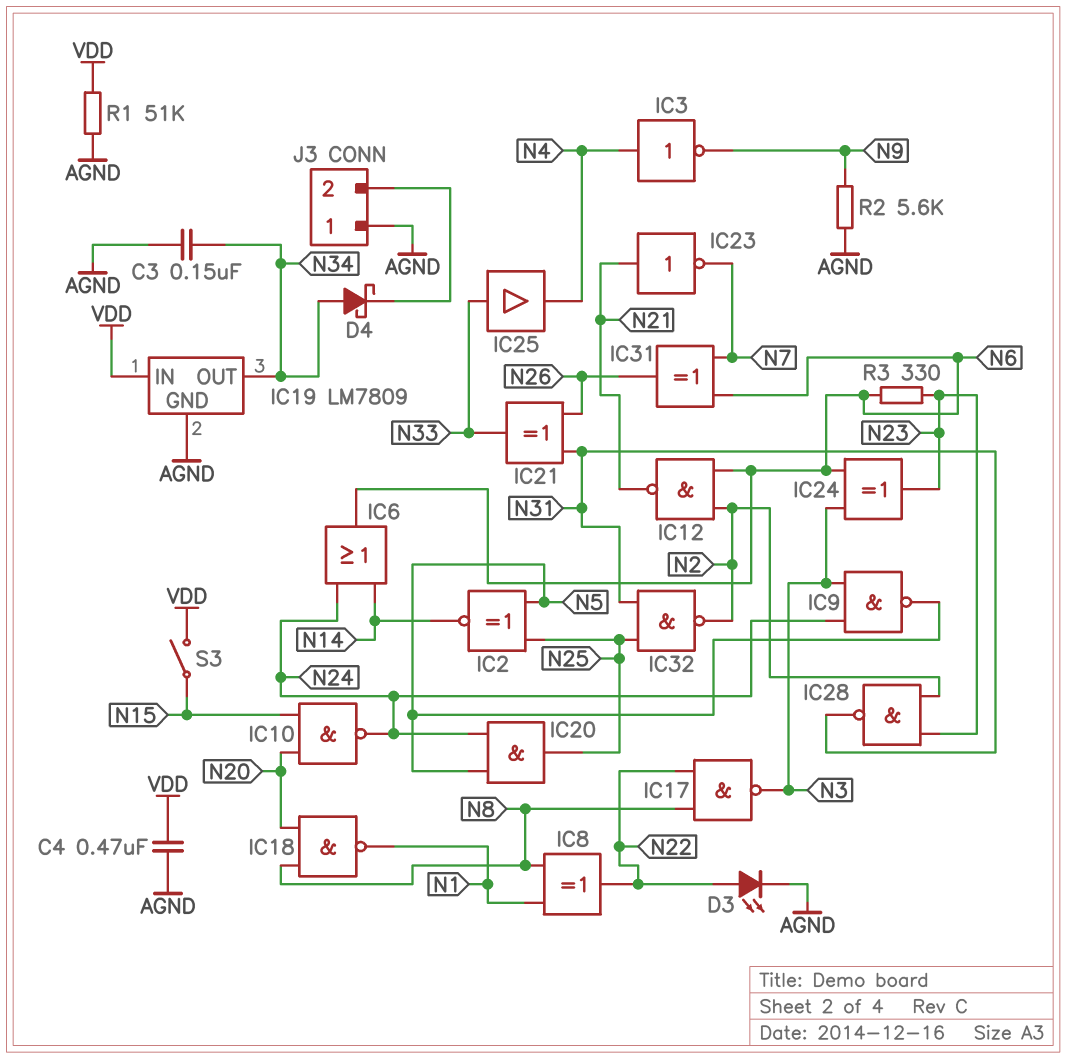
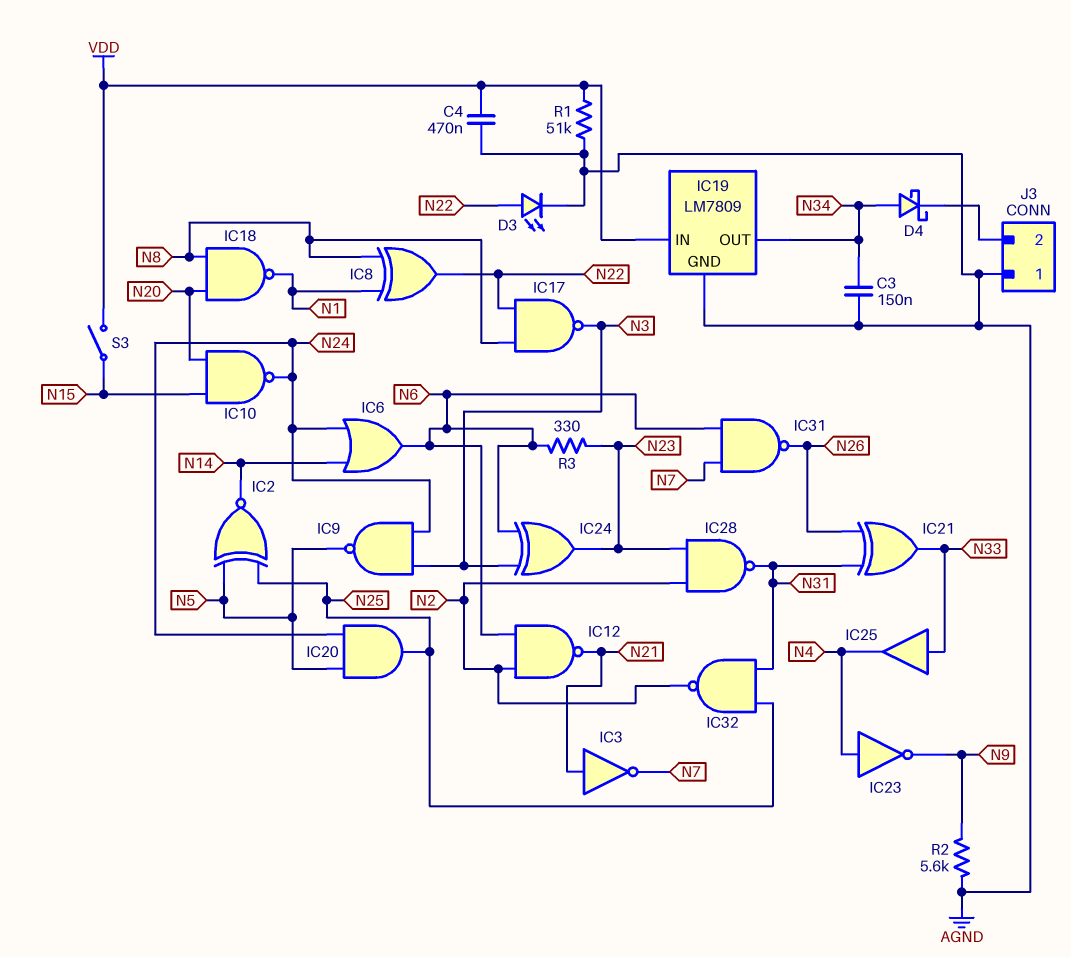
IC3: NOT (in N4, out N9) -> NOT (in N21, out N7)
IC23: NOT (in N21, out N7) -> NOT (in N4, out N9)
IC31: XOR (in N6, in N7, out N26) -> NAND (in N6, in N7, out N26)

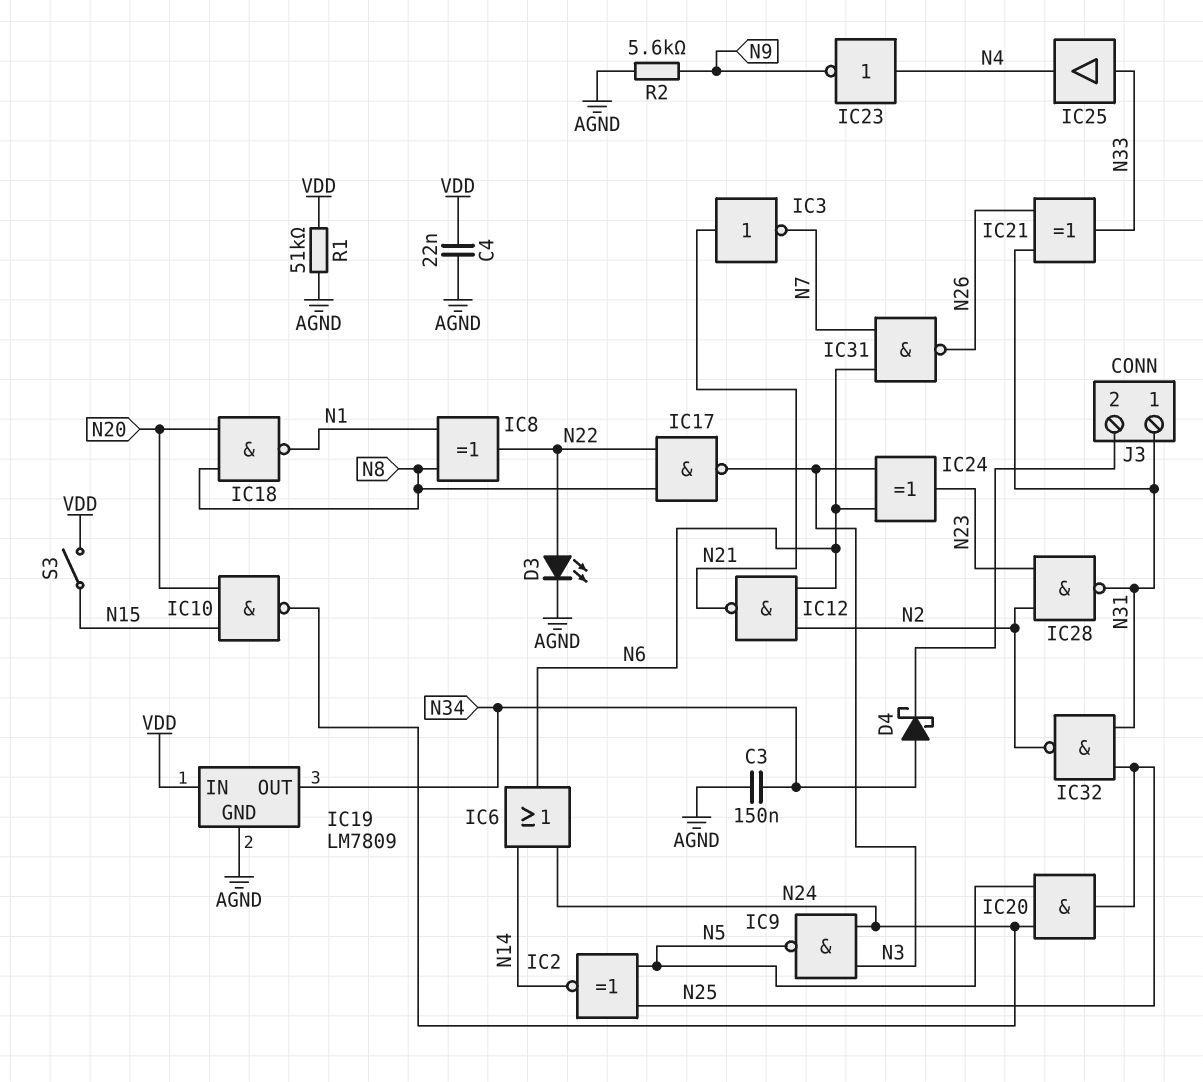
C4: 470nF (AGND, VDD) -> 22nF (AGND, VDD)
J3 pin 1: AGND -> N31
R3: 330 (N6, N23) -> none

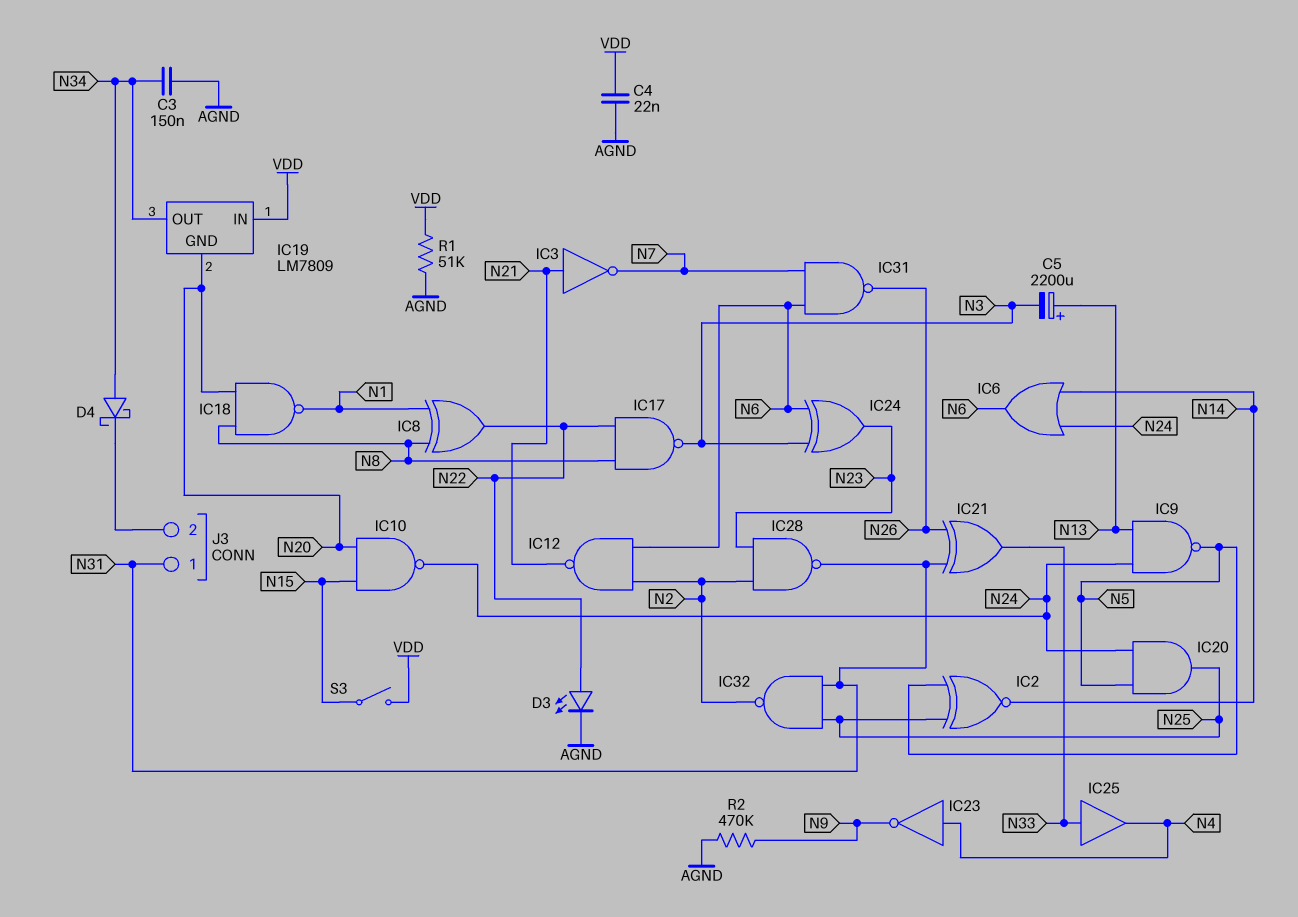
C5: none -> 2200uF (plus N13, minus N3)
IC9: NAND (in N3, in N24, out N5) -> NAND (in N13, in N24, out N5)
IC19 pin GND: AGND -> N20
R2: 5.6k (AGND, N9) -> 470k (AGND, N9)

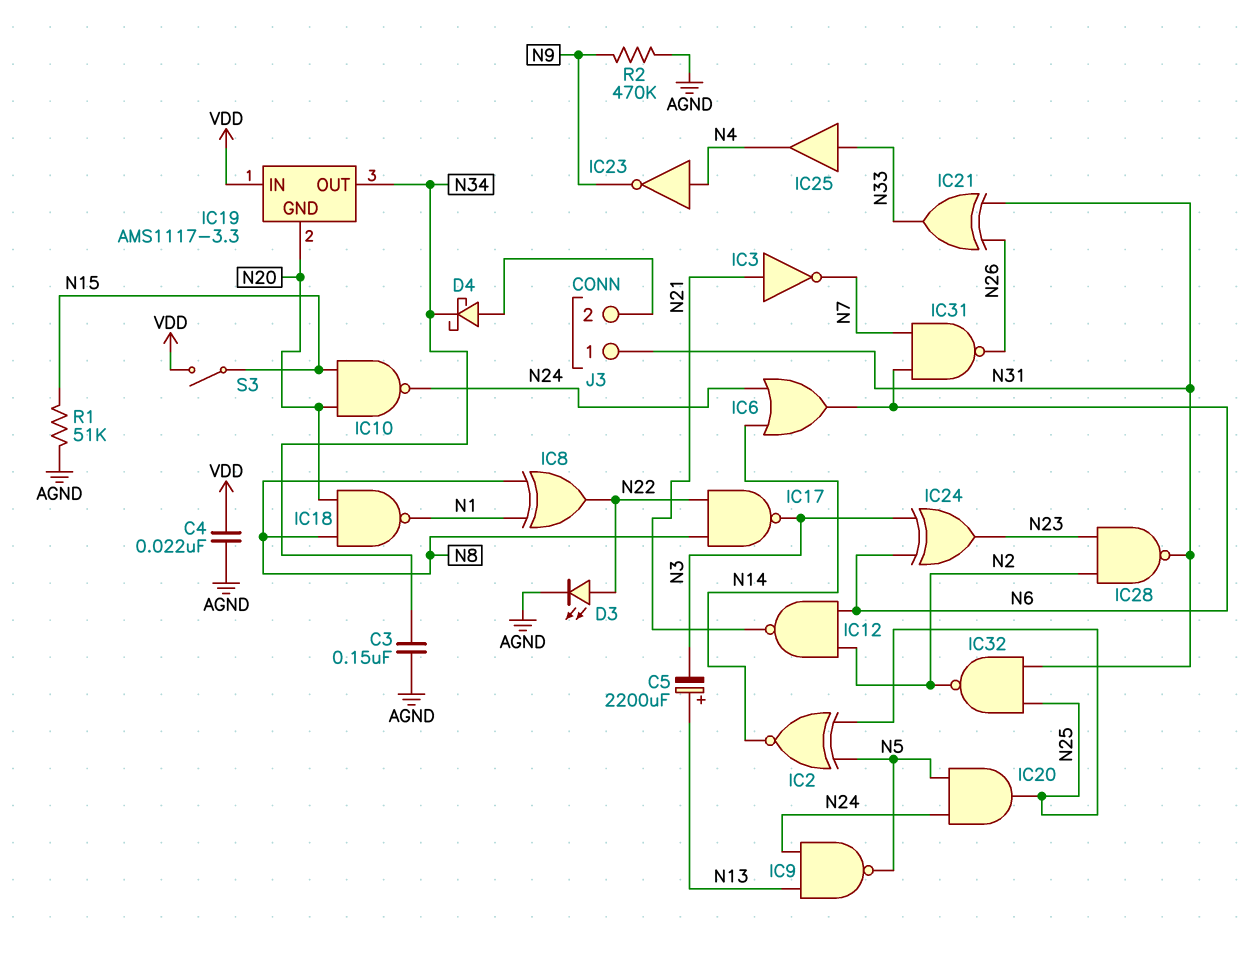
D4: schottky (A N34, K J3/2) -> schottky (A J3/2, K N34)
IC19: LM7809 -> AMS1117-3.3
R1: 51k (AGND, VDD) -> 51k (AGND, N15)

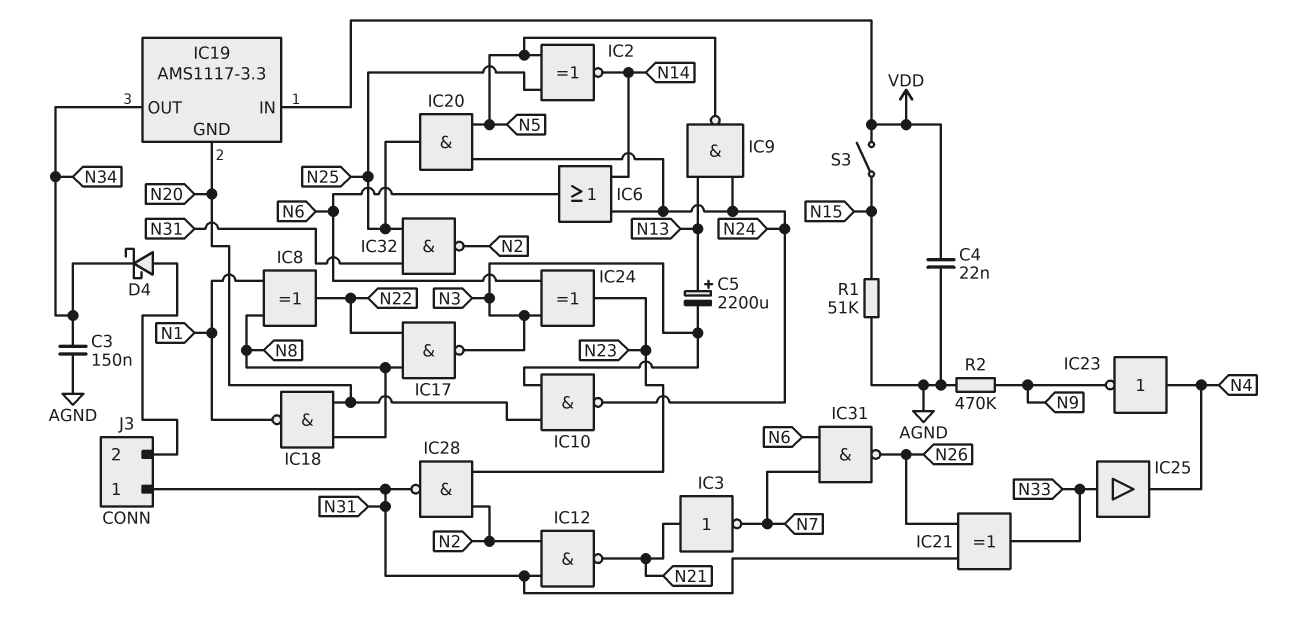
D3: LED (A N22, K AGND) -> none
IC10: NAND (in N15, in N20, out N24) -> NAND (in N3, in N20, out N24)
IC12: NAND (in N2, in N6, out N21) -> NAND (in N2, in N31, out N21)

